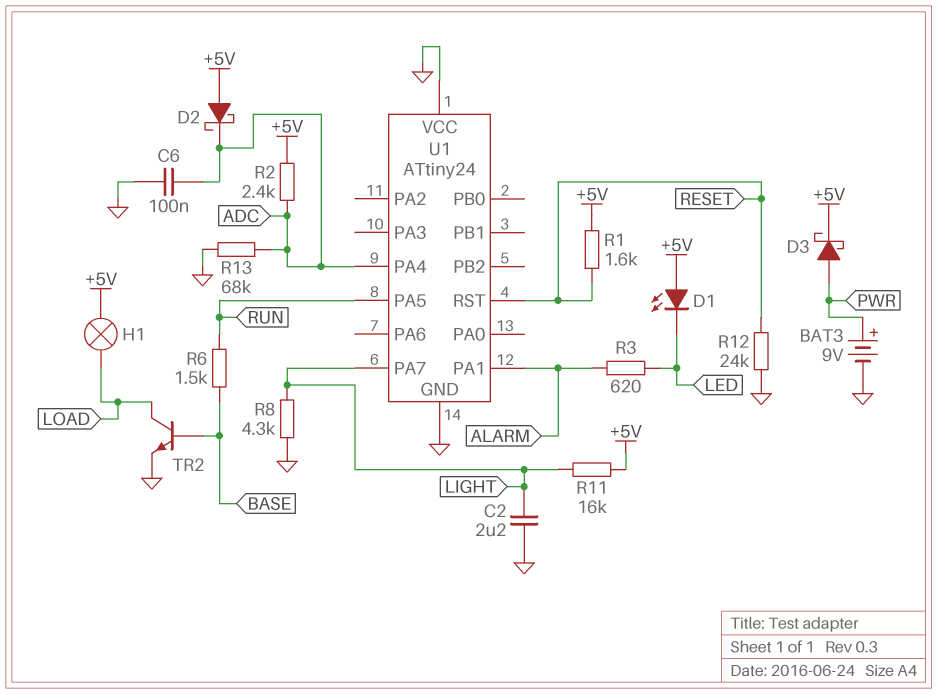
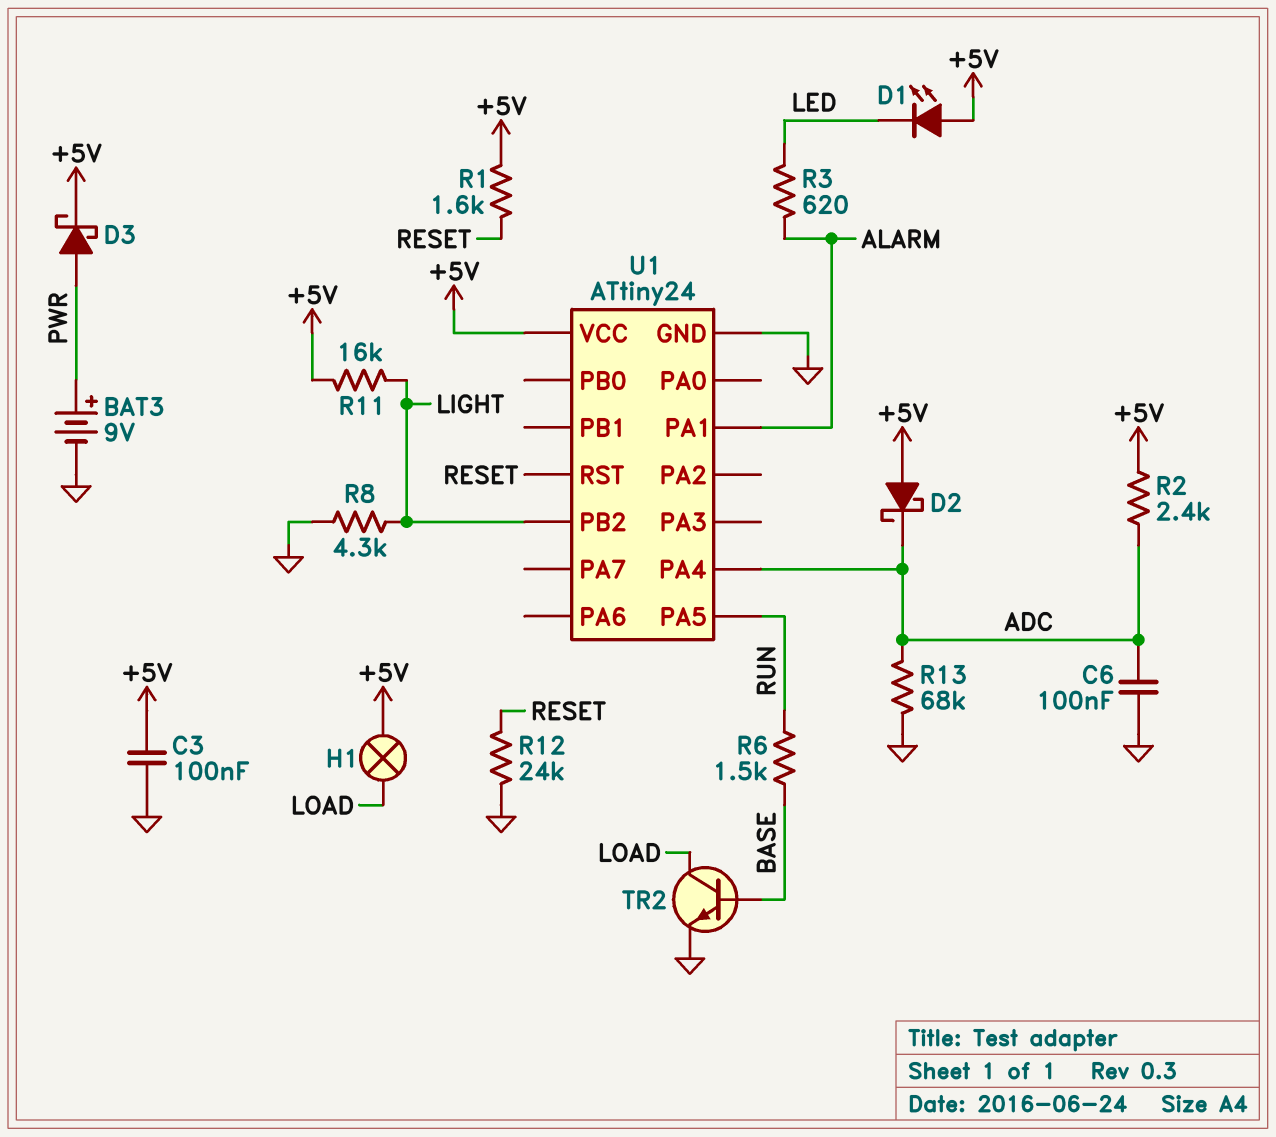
C2: 2.2uF (GND, LIGHT) -> none
C3: none -> 100nF (+5V, GND)
U1 pin PA7: LIGHT -> none
U1 pin PB2: none -> LIGHT
U1 pin VCC: GND -> +5V

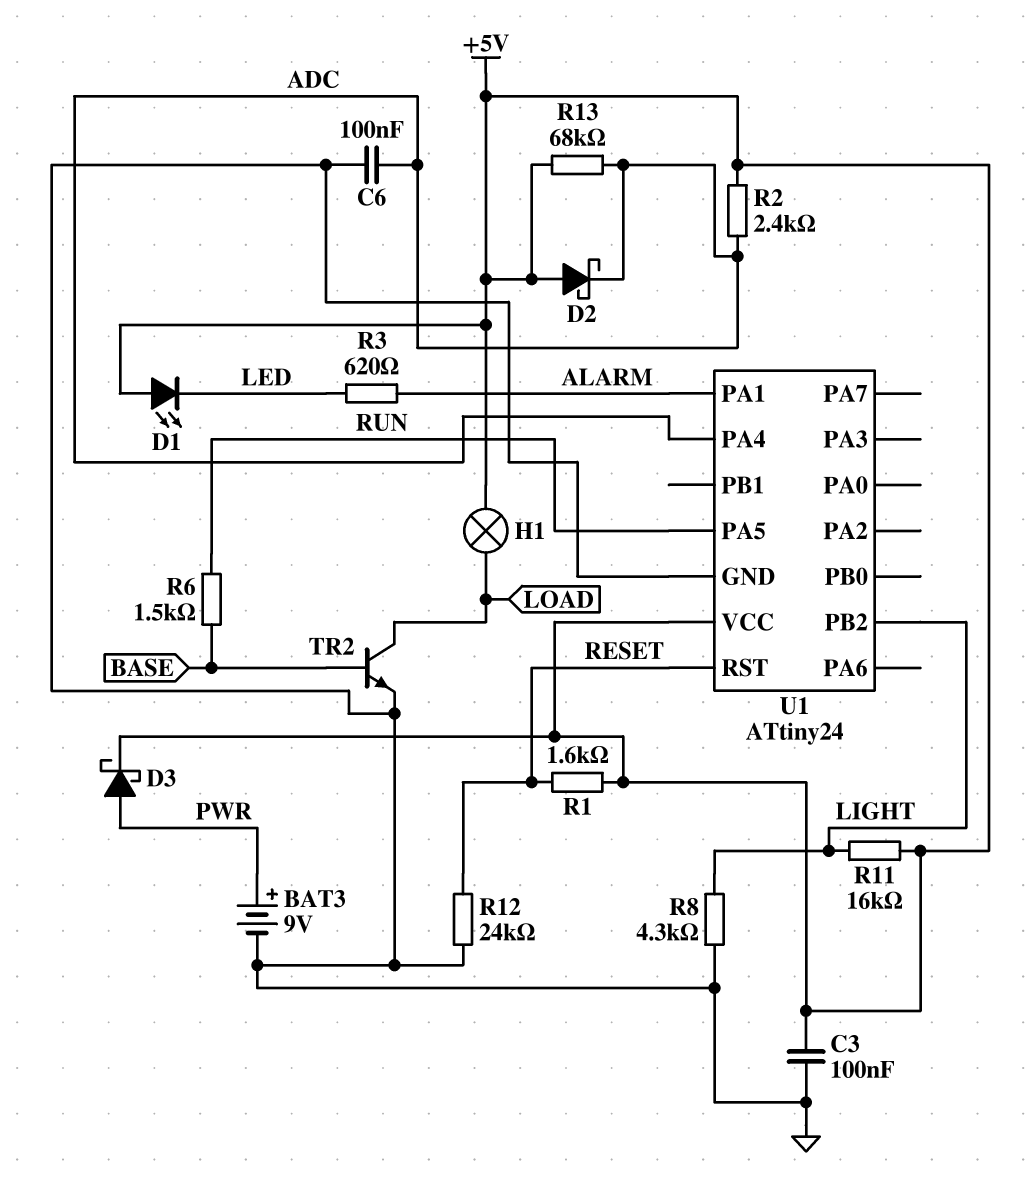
R13: 68k (ADC, GND) -> 68k (+5V, ADC)

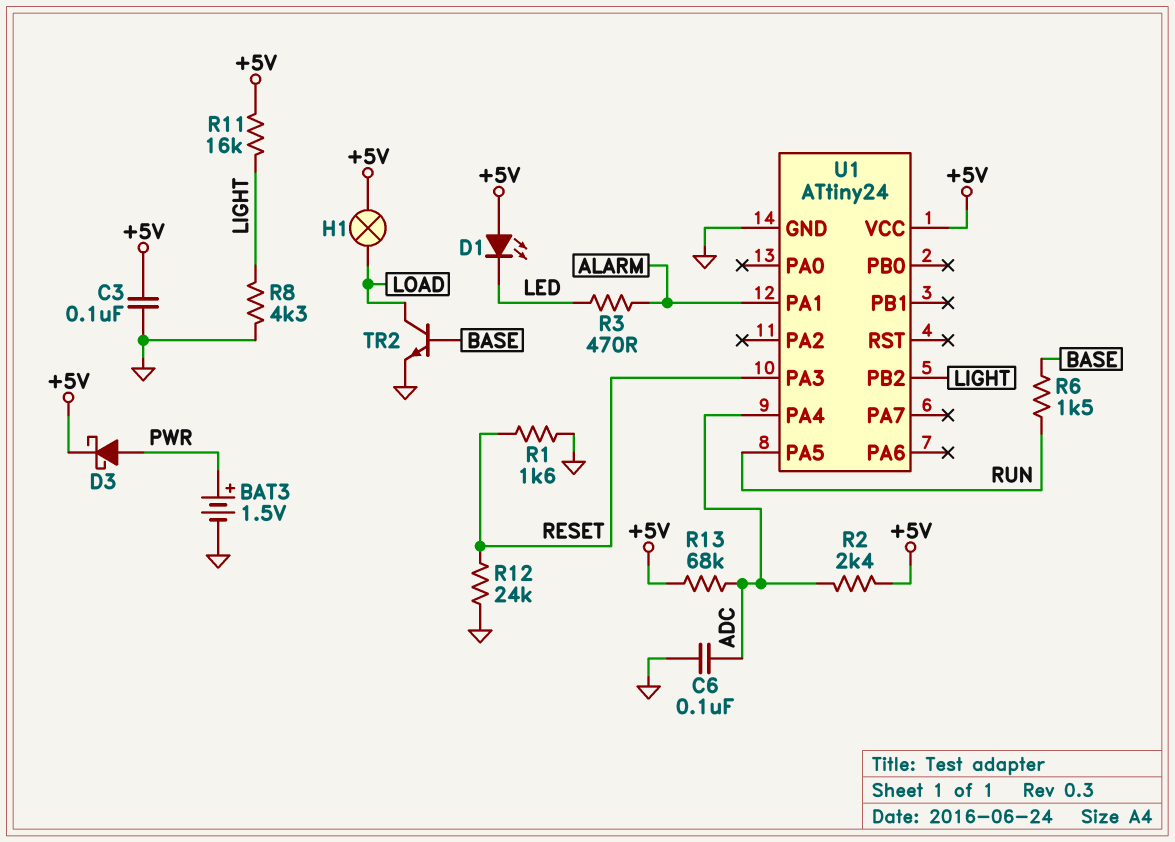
BAT3: 9V (plus PWR, minus GND) -> 1.5V (plus PWR, minus GND)
D2: schottky (A +5V, K ADC) -> none
R1: 1.6k (+5V, RESET) -> 1.6k (GND, RESET)
R3: 620 (ALARM, LED) -> 470 (ALARM, LED)
U1 pin PA3: none -> RESET
U1 pin RST: RESET -> none

